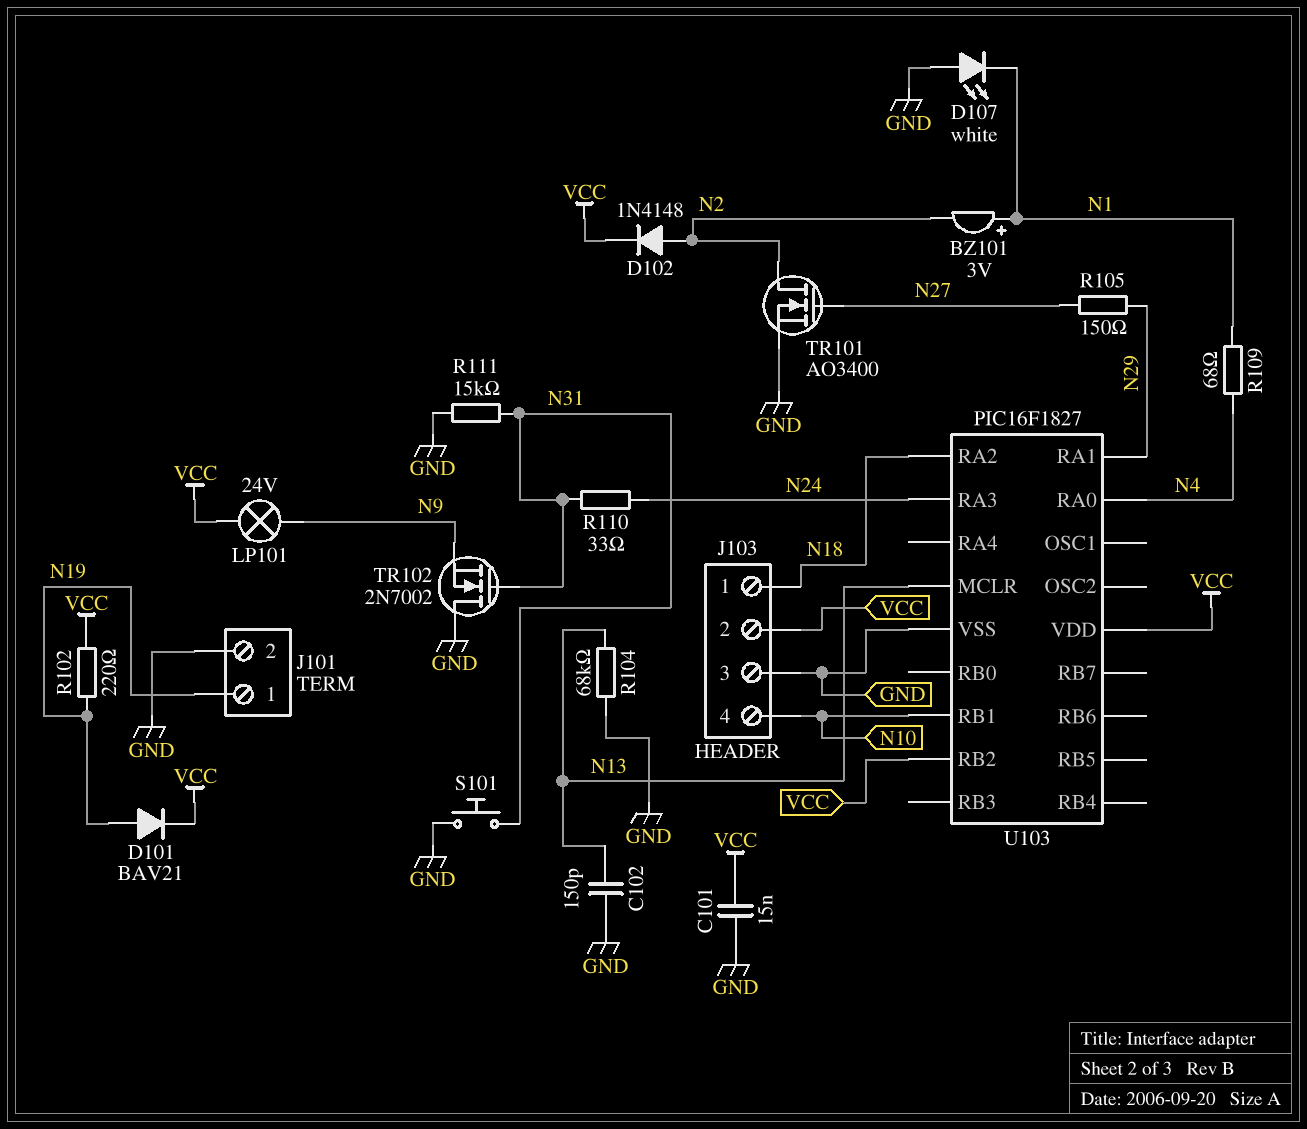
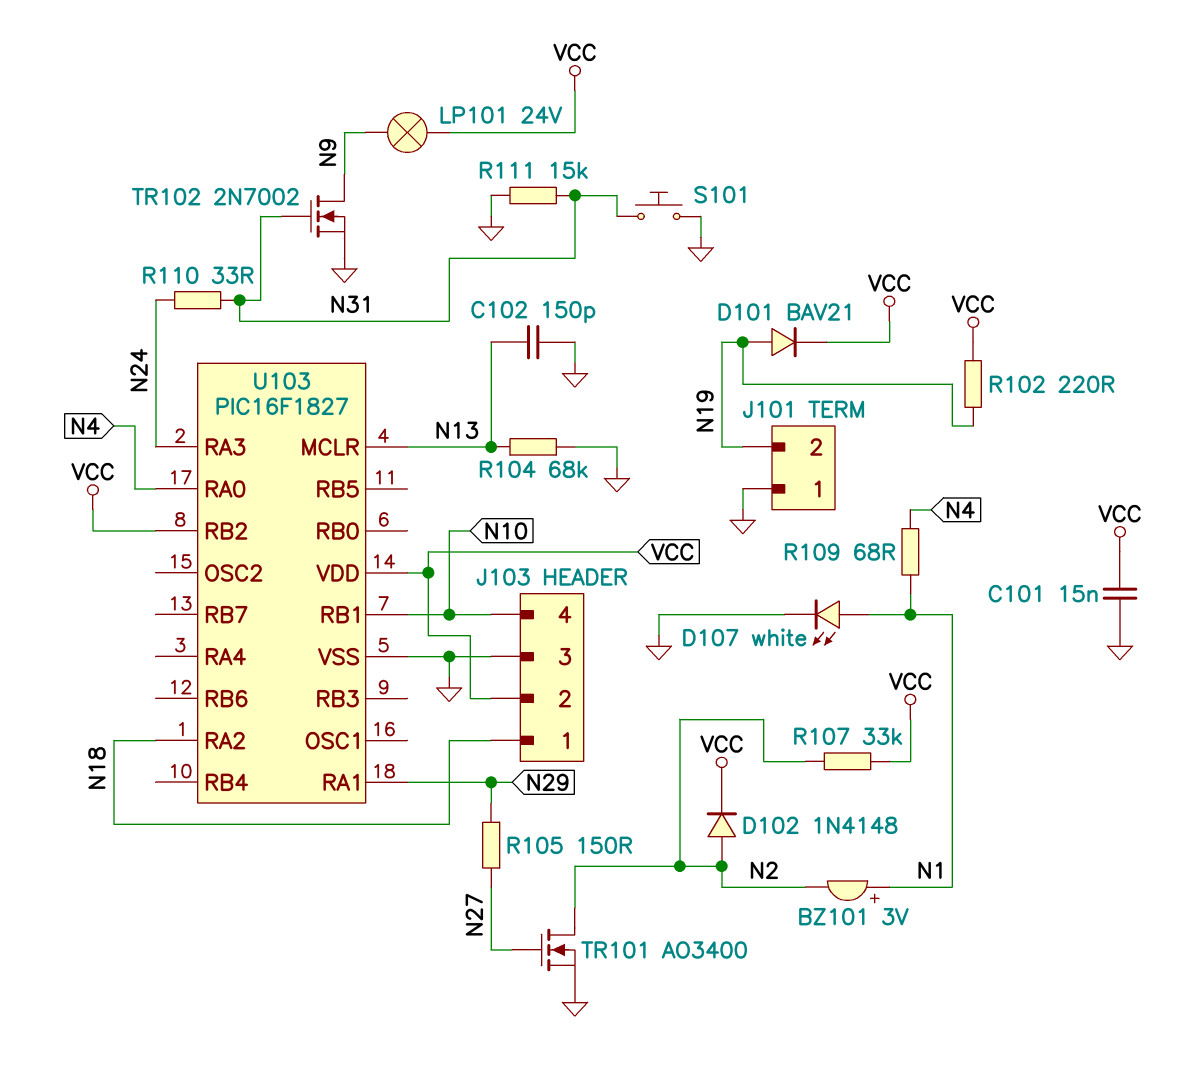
D107: LED white (A GND, K N1) -> LED white (A N1, K GND)
J101 pin 1: N19 -> GND
J101 pin 2: GND -> N19
R107: none -> 33k (N2, VCC)
TR102: NMOS 2N7002 (G N31, D GND, S N9) -> NMOS 2N7002 (G N31, D N9, S GND)

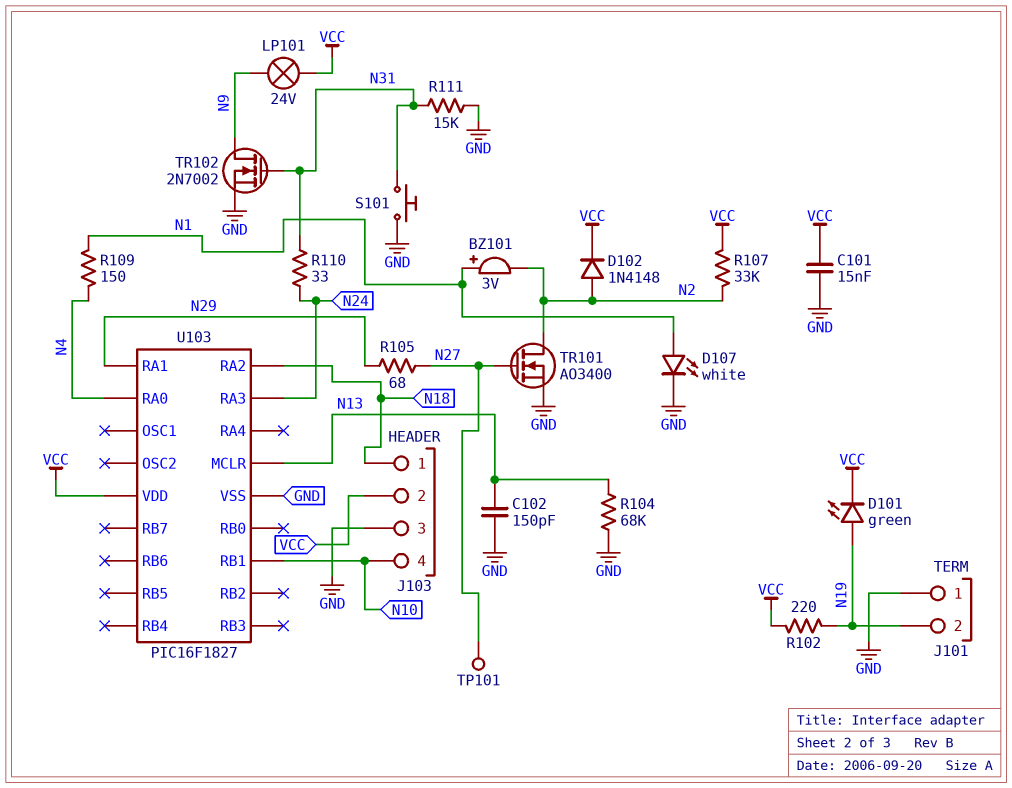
D101: diode BAV21 (A N19, K VCC) -> LED green (A N19, K VCC)
R105: 150 (N27, N29) -> 68 (N27, N29)
R109: 68 (N1, N4) -> 150 (N1, N4)
TP101: none -> test point (N27)
U103 pin RB2: VCC -> none

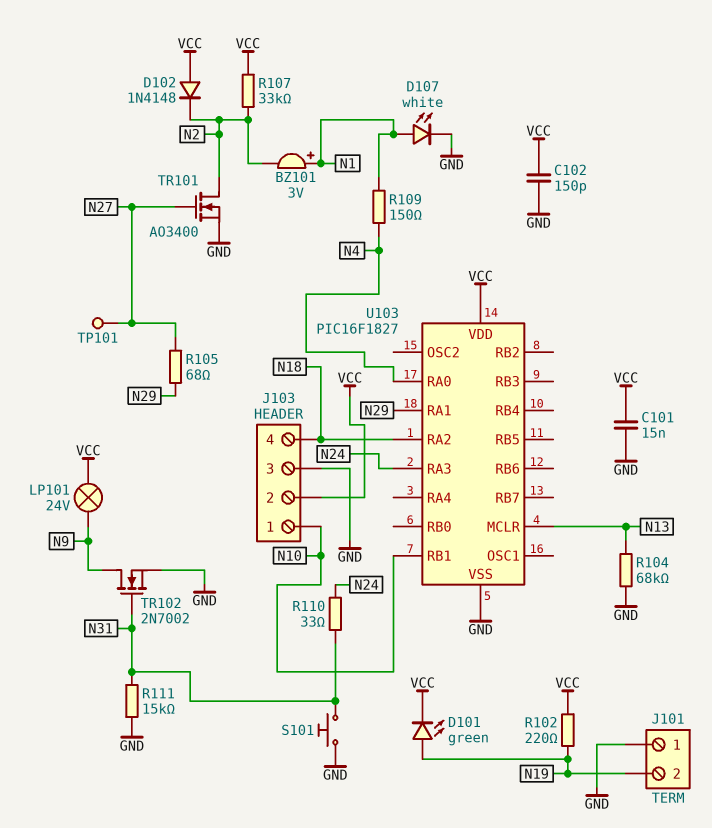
C102: 150pF (GND, N13) -> 150pF (GND, VCC)
D102: diode 1N4148 (A N2, K VCC) -> diode 1N4148 (A VCC, K N2)
J103 pin 1: N18 -> N10
J103 pin 4: N10 -> N18

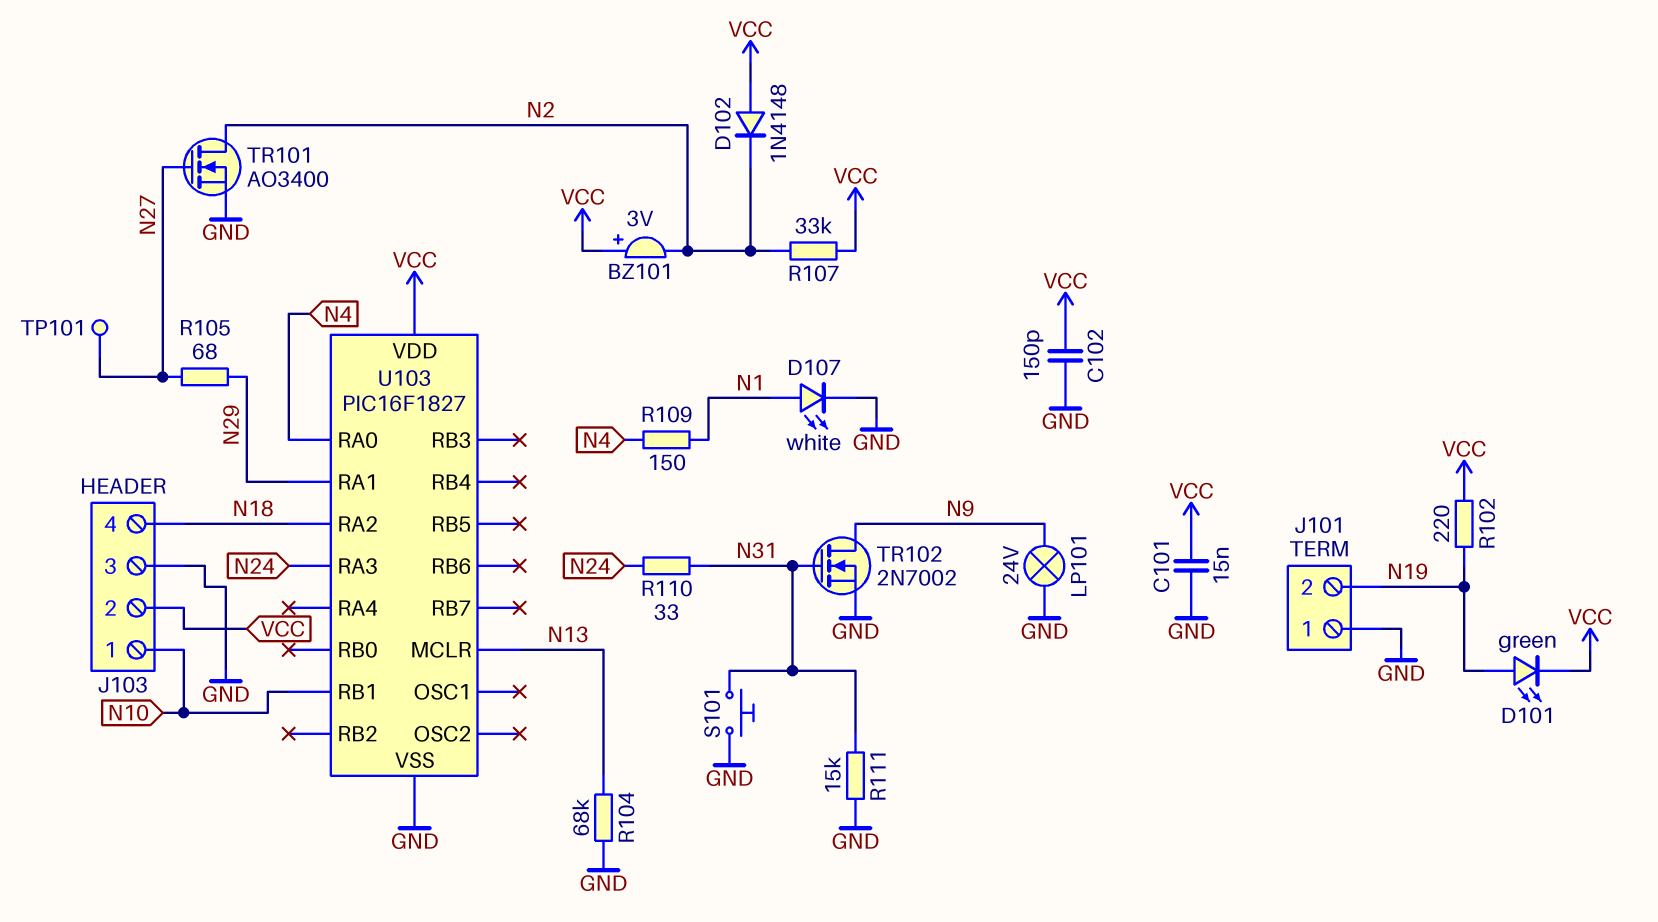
BZ101: buzzer 3V (plus N1, minus N2) -> buzzer 3V (plus VCC, minus N2)
LP101: lamp 24V (N9, VCC) -> lamp 24V (GND, N9)

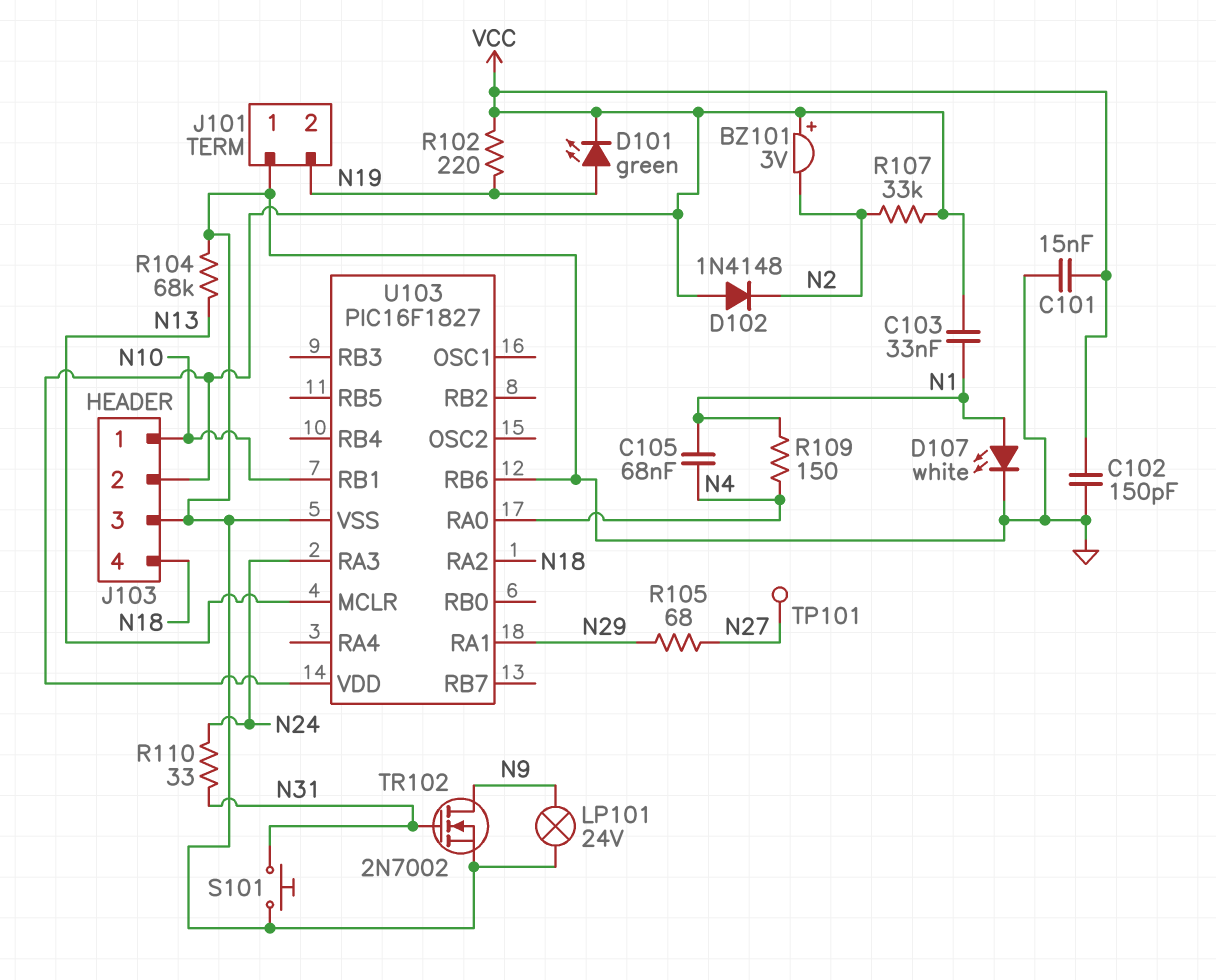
C103: none -> 33nF (N1, VCC)
C105: none -> 68nF (N1, N4)
R111: 15k (GND, N31) -> none
TR101: NMOS AO3400 (G N27, D N2, S GND) -> none
U103 pin RB6: none -> GND

